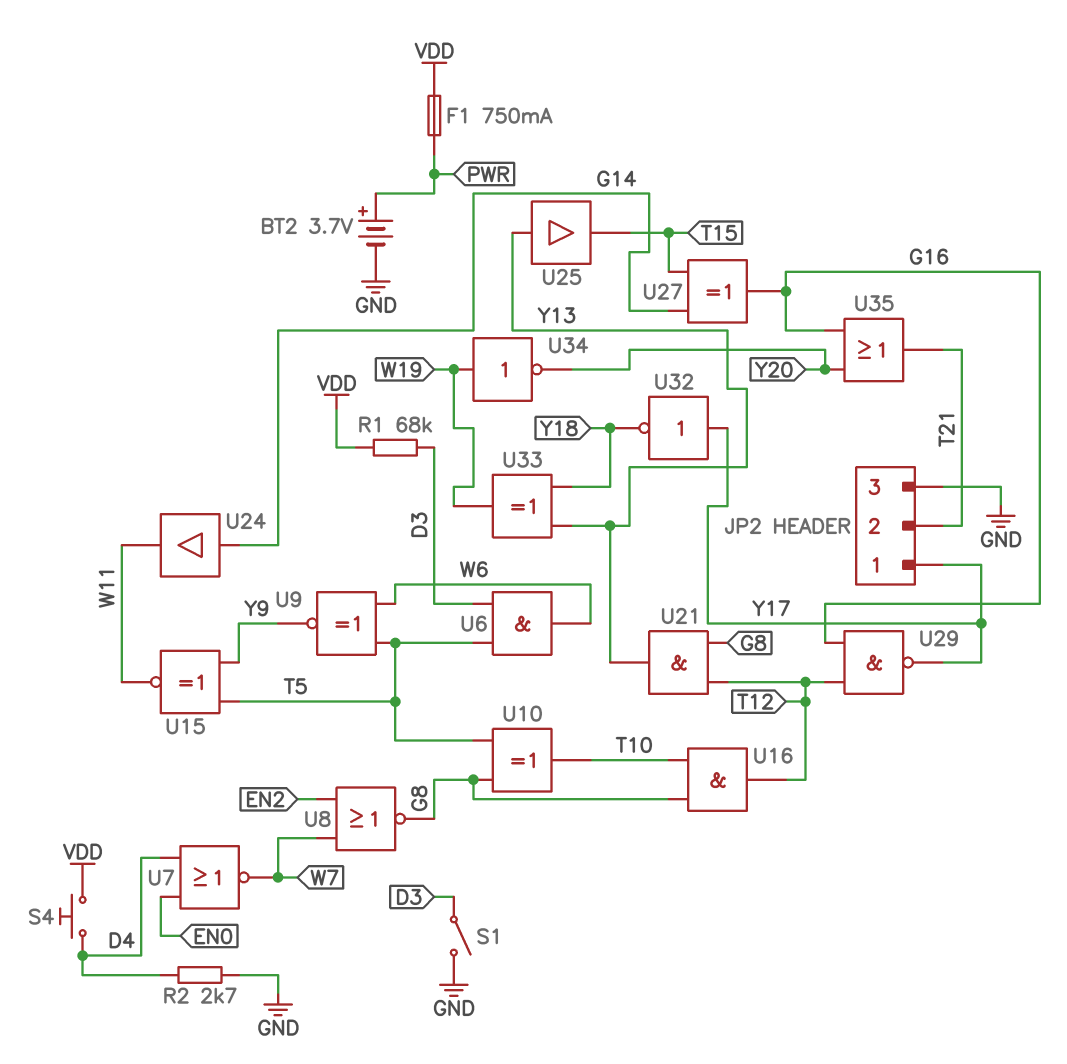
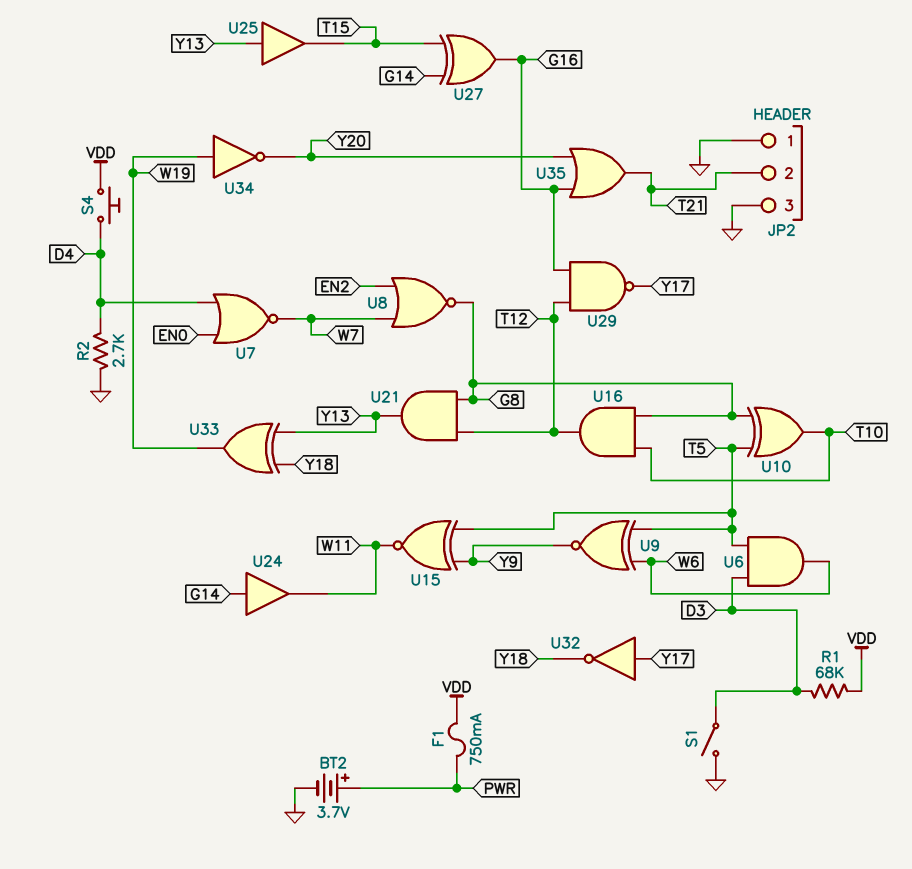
JP2 pin 1: Y17 -> GND

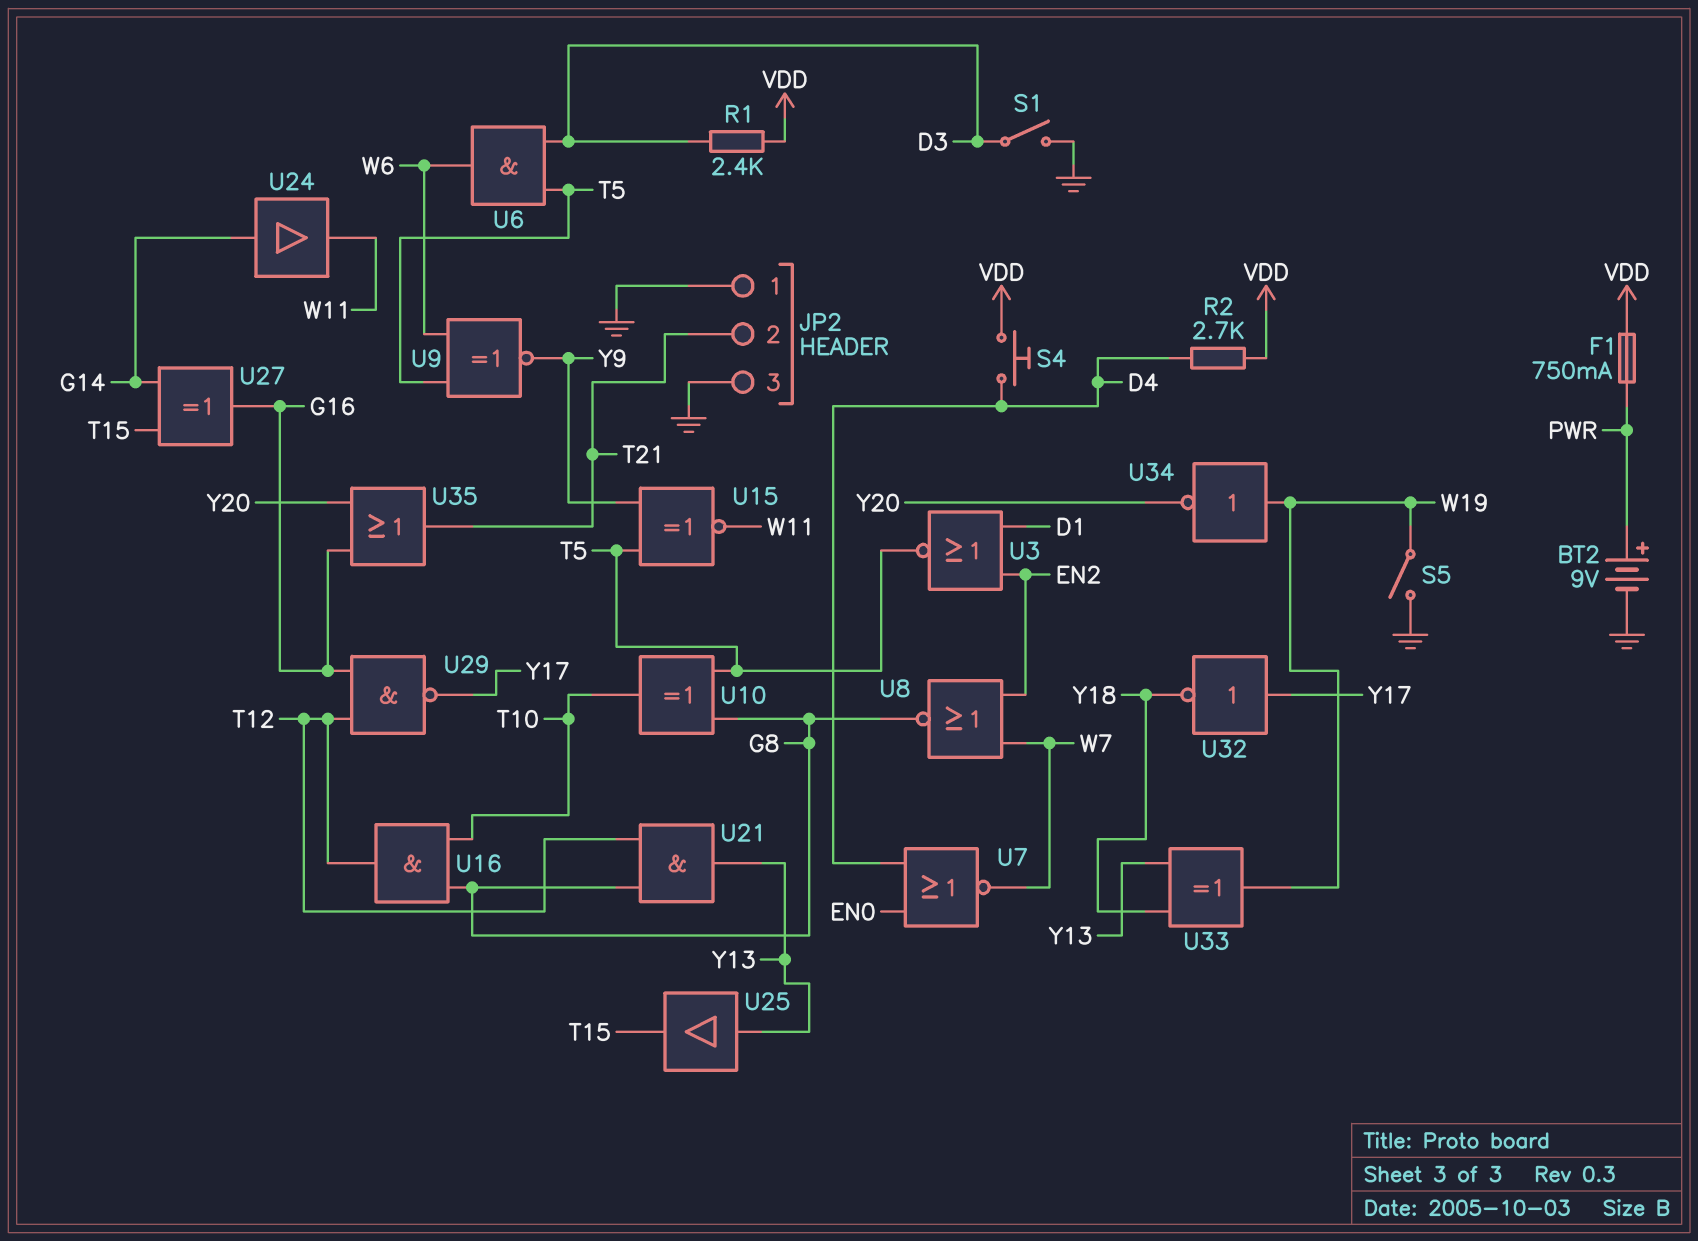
BT2: 3.7V (plus PWR, minus GND) -> 9V (plus PWR, minus GND)
R1: 68k (D3, VDD) -> 2.4k (D3, VDD)
R2: 2.7k (D4, GND) -> 2.7k (D4, VDD)
S5: none -> switch (GND, W19)
U3: none -> NOR (in D1, in EN2, out T5)

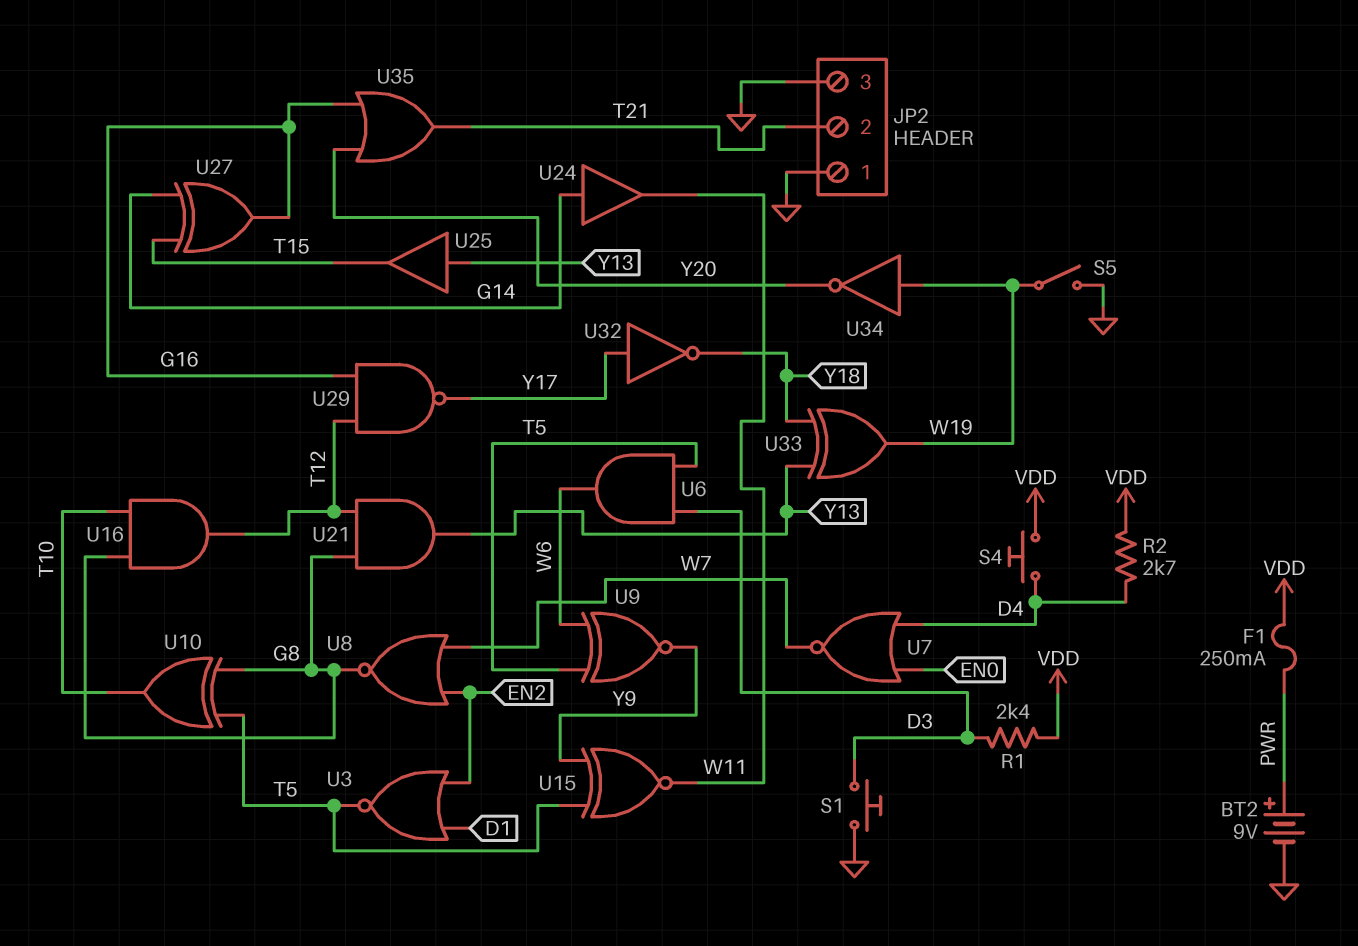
F1: 750mA (PWR, VDD) -> 250mA (PWR, VDD)
S1: switch (D3, GND) -> button (D3, GND)

